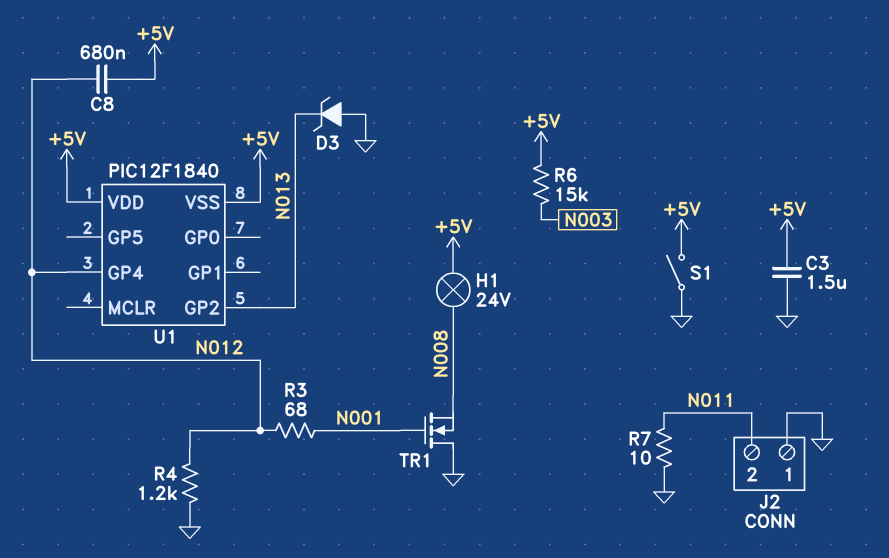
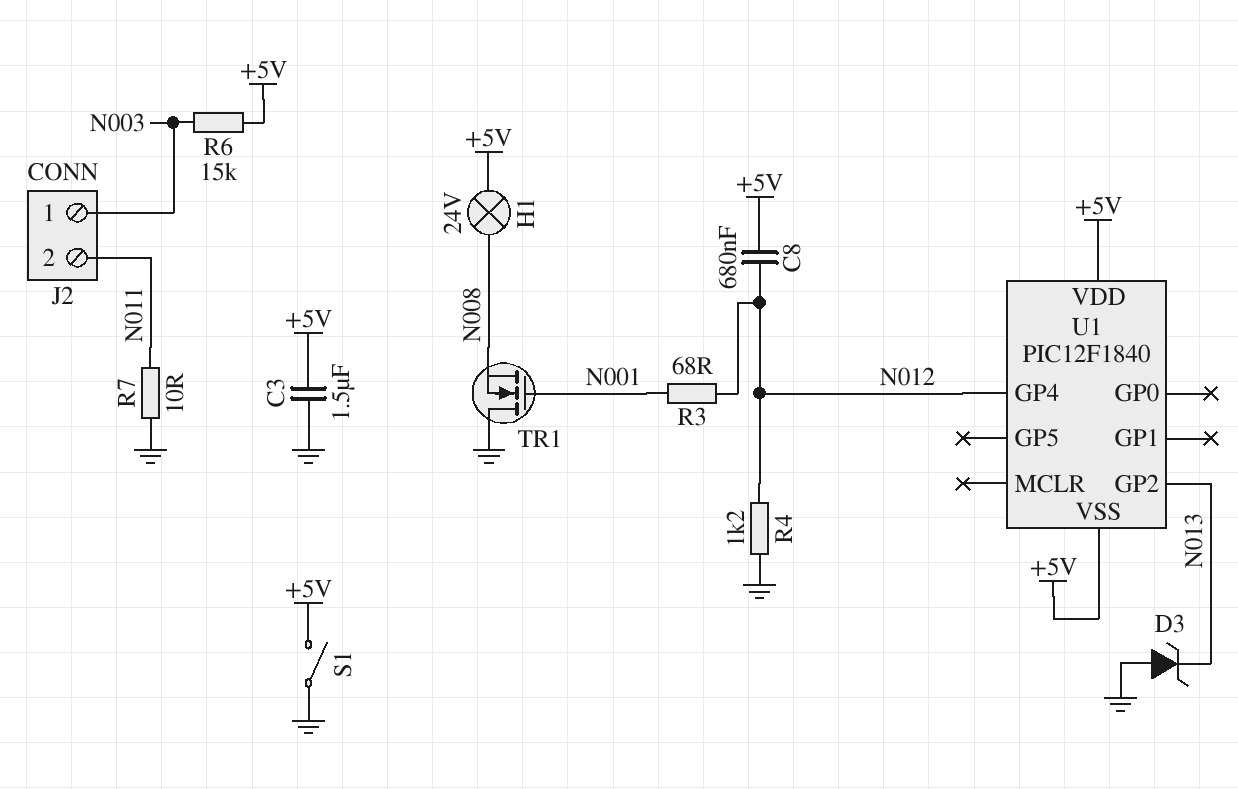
J2 pin 1: GND -> N003

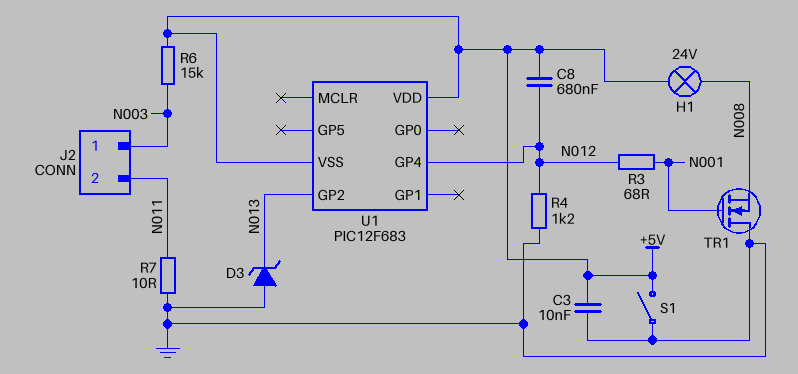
C3: 1.5uF (+5V, GND) -> 10nF (+5V, GND)
U1: PIC12F1840 -> PIC12F683

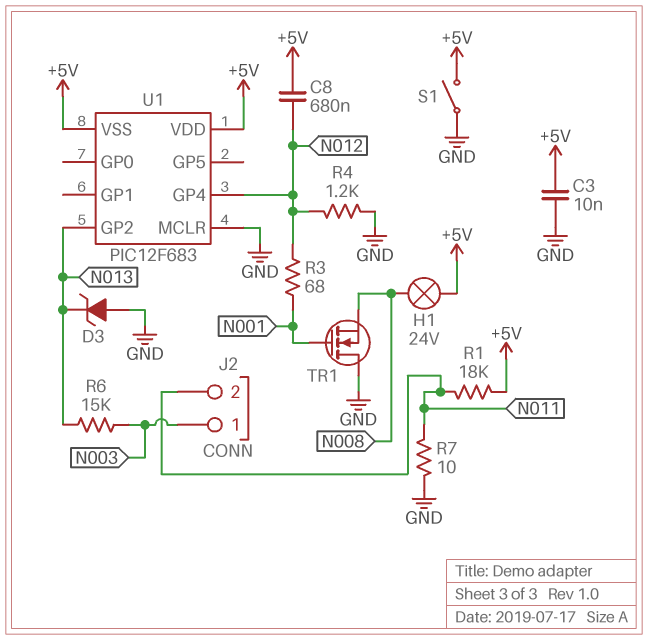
R1: none -> 18k (+5V, N011)
R6: 15k (+5V, N003) -> 15k (N003, N013)
U1 pin MCLR: none -> GND

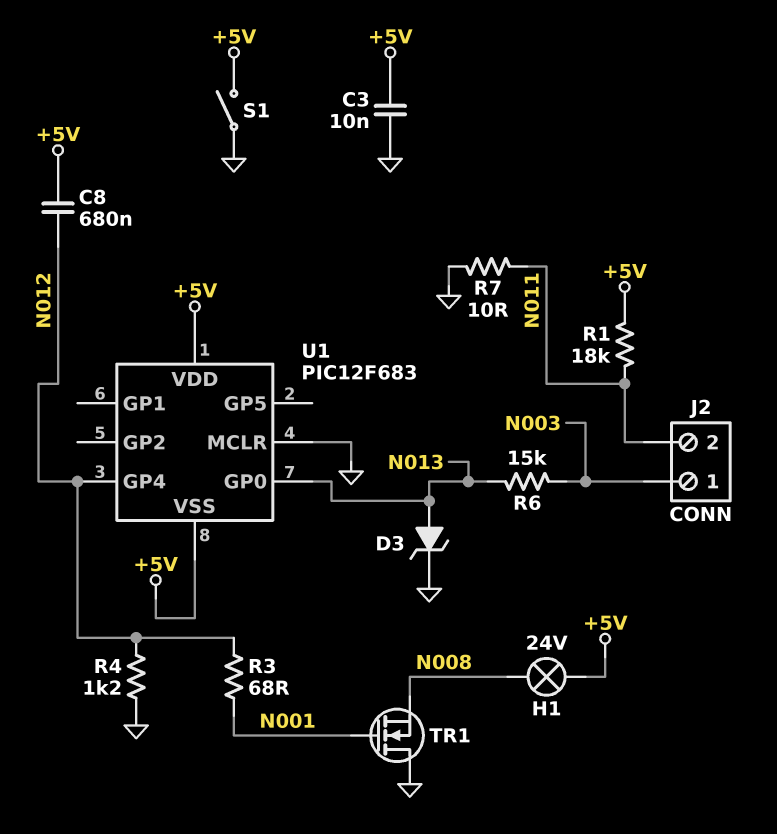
D3: zener (A GND, K N013) -> zener (A N013, K GND)
U1 pin GP0: none -> N013
U1 pin GP2: N013 -> none

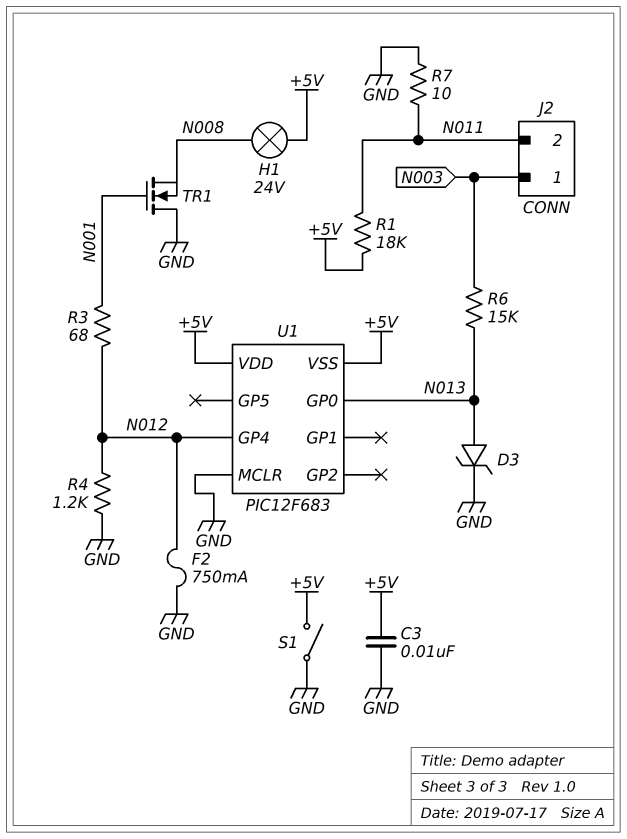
C8: 680nF (+5V, N012) -> none
F2: none -> 750mA (GND, N012)

